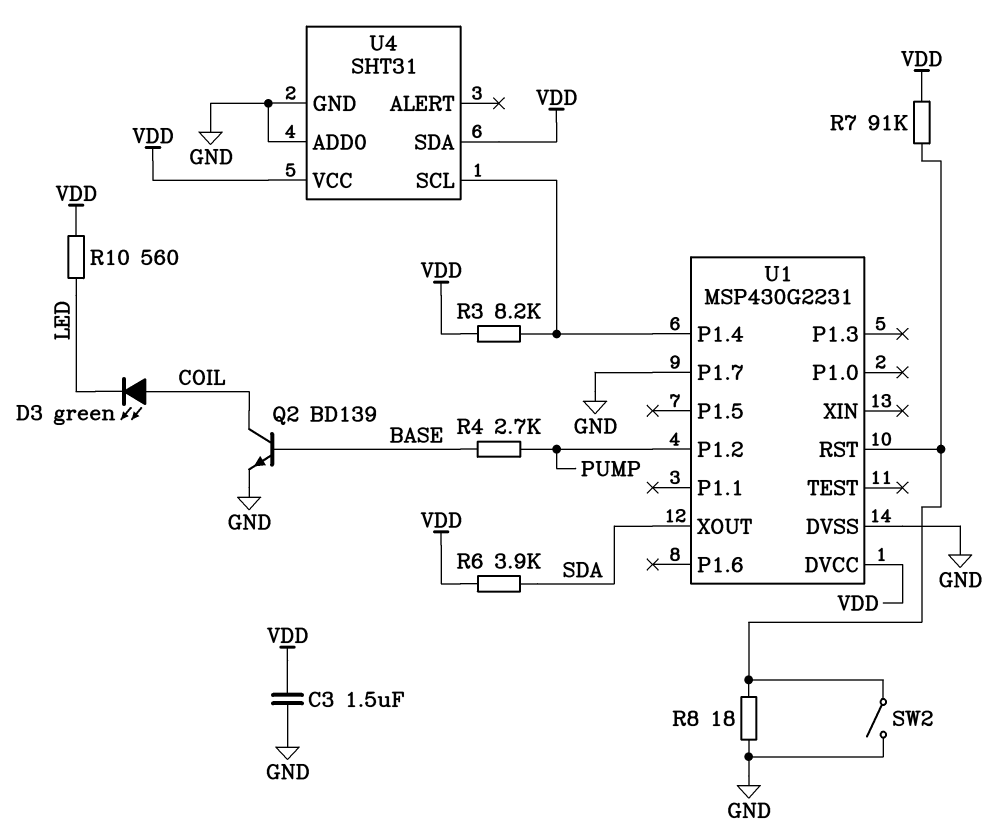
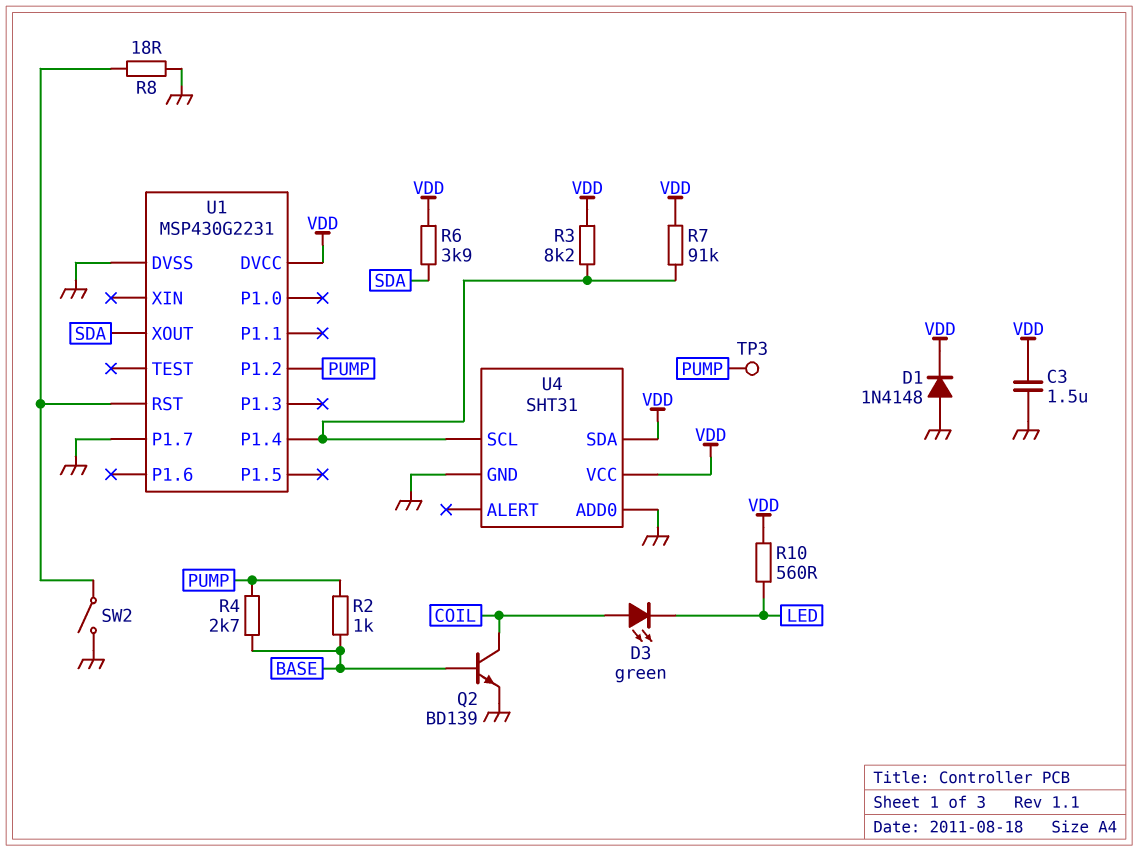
D1: none -> diode 1N4148 (A GND, K VDD)
R2: none -> 1k (BASE, PUMP)
R7: 91k (U1/RST, VDD) -> 91k (U1/P1.4, VDD)
TP3: none -> test point (PUMP)

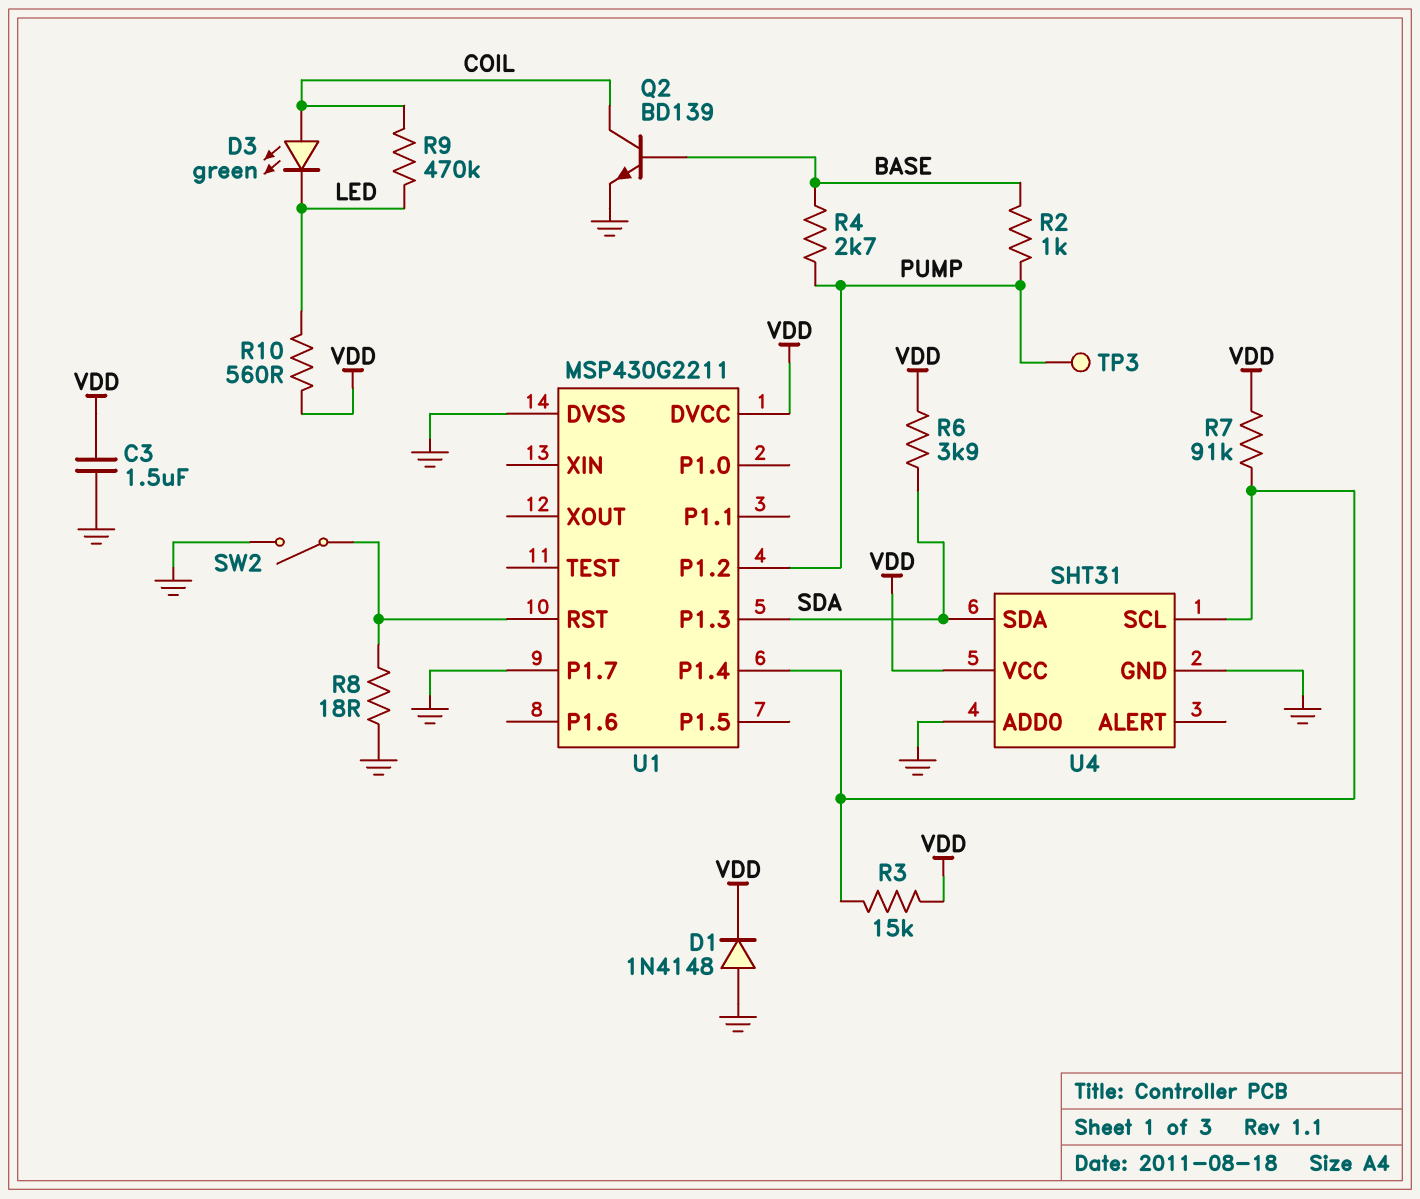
R3: 8.2k (U1/P1.4, VDD) -> 15k (U1/P1.4, VDD)
R9: none -> 470k (COIL, LED)
U1: MSP430G2231 -> MSP430G2211
U1 pin P1.3: none -> SDA
U1 pin XOUT: SDA -> none
U4 pin SDA: VDD -> SDA

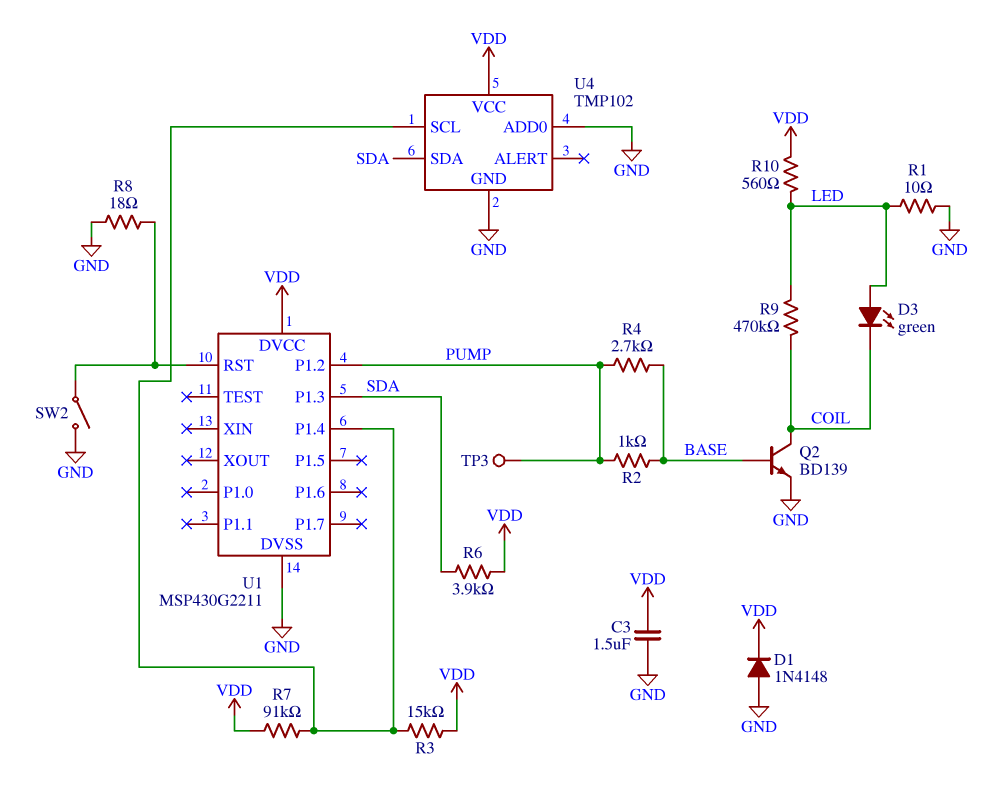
D3: LED green (A COIL, K LED) -> LED green (A LED, K COIL)
R1: none -> 10 (GND, LED)
U1 pin P1.7: GND -> none
U4: SHT31 -> TMP102

